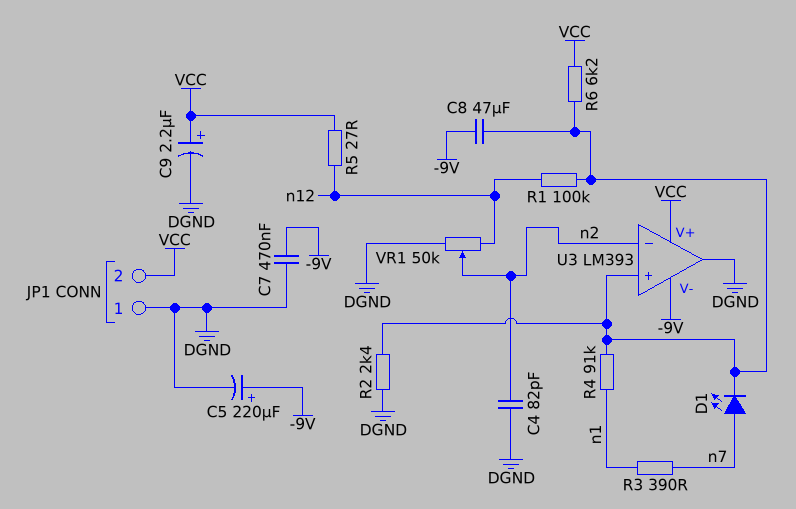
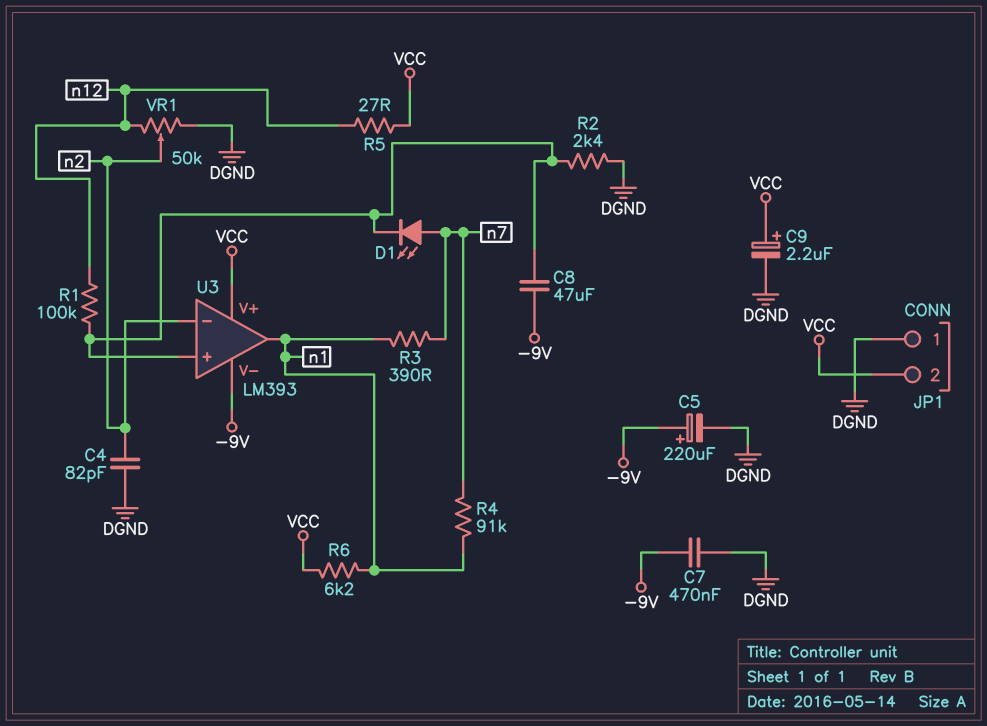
R4: 91k (U3/in+, n1) -> 91k (n1, n7)
R6: 6.2k (U3/in+, VCC) -> 6.2k (VCC, n1)
U3 pin out: DGND -> n1

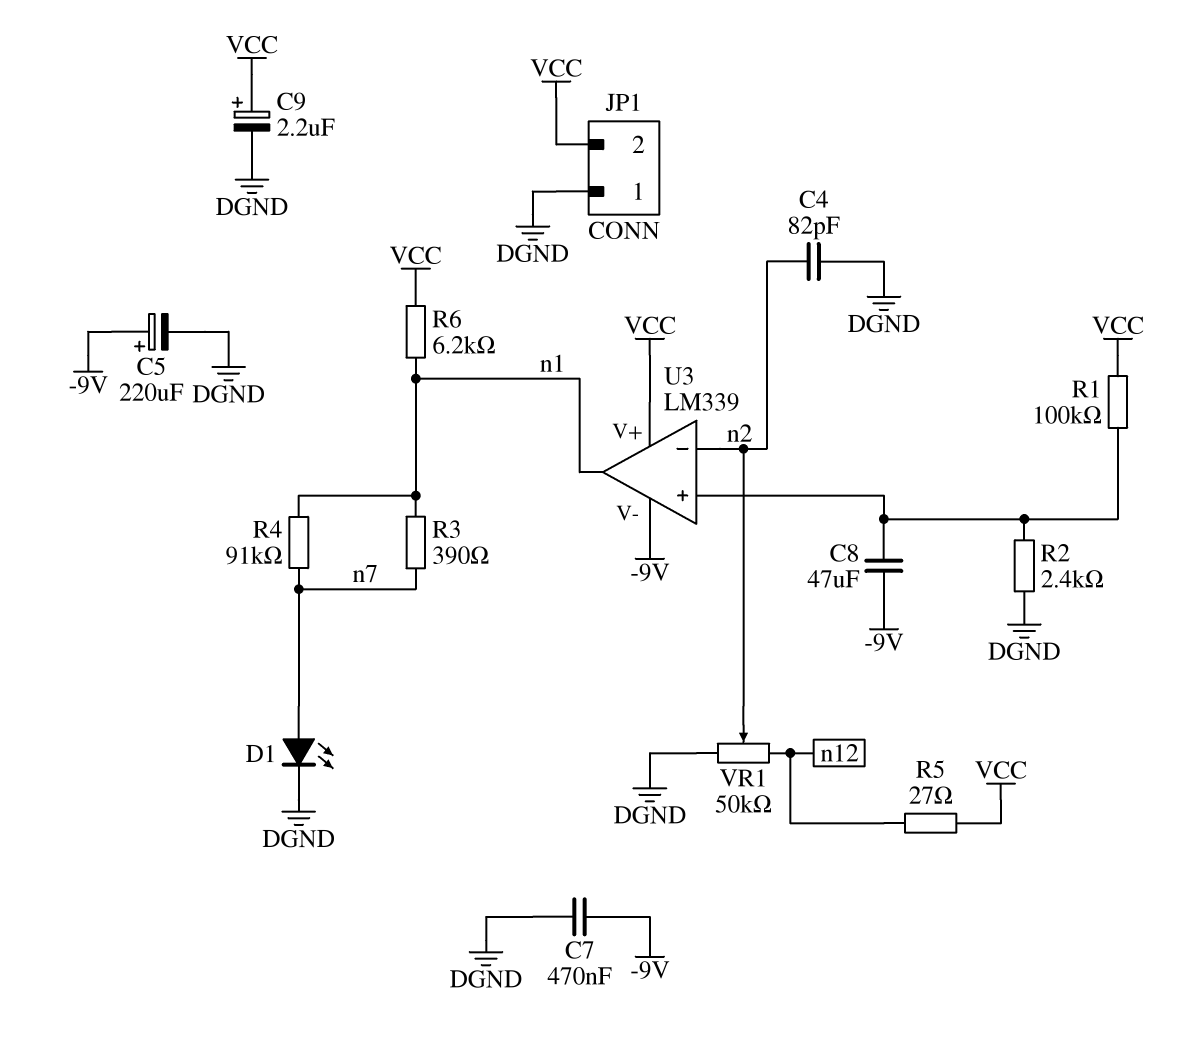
D1: LED (A n7, K U3/in+) -> LED (A n7, K DGND)
R1: 100k (U3/in+, n12) -> 100k (U3/in+, VCC)
U3: LM393 -> LM339

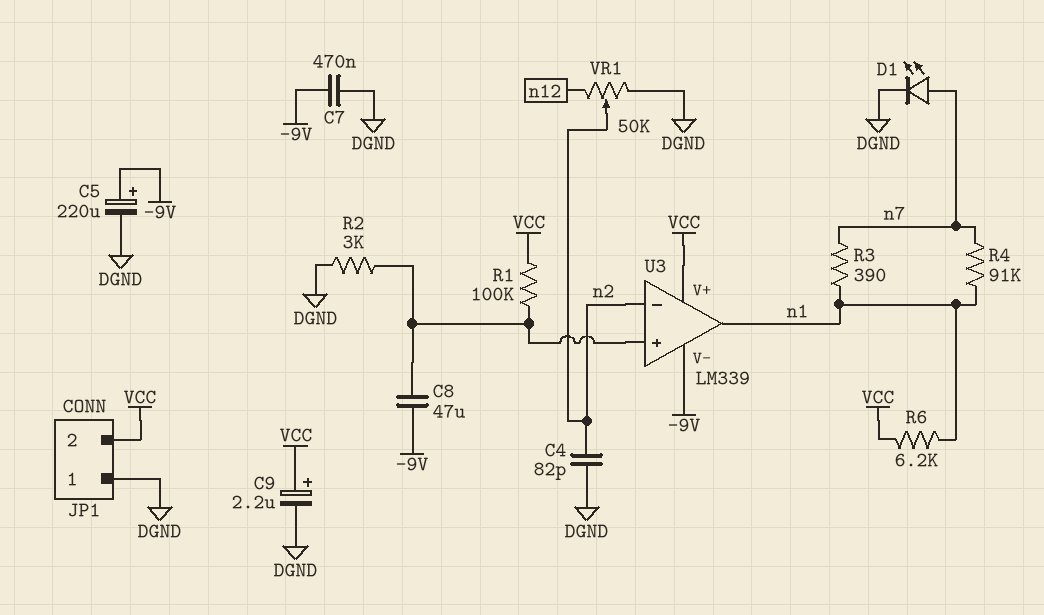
R2: 2.4k (DGND, U3/in+) -> 3k (DGND, U3/in+)
R5: 27 (VCC, n12) -> none

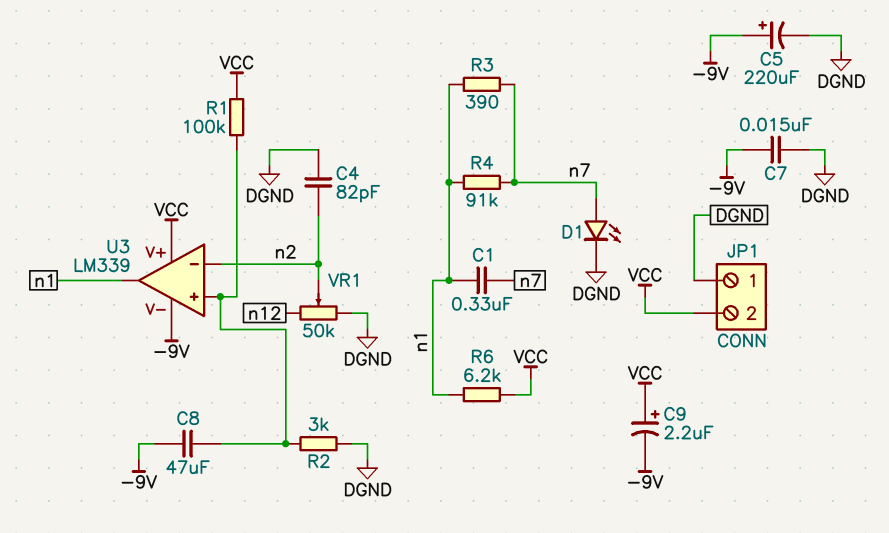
C1: none -> 330nF (n1, n7)
C7: 470nF (-9V, DGND) -> 15nF (-9V, DGND)
C9: 2.2uF (plus VCC, minus DGND) -> 2.2uF (plus VCC, minus -9V)

